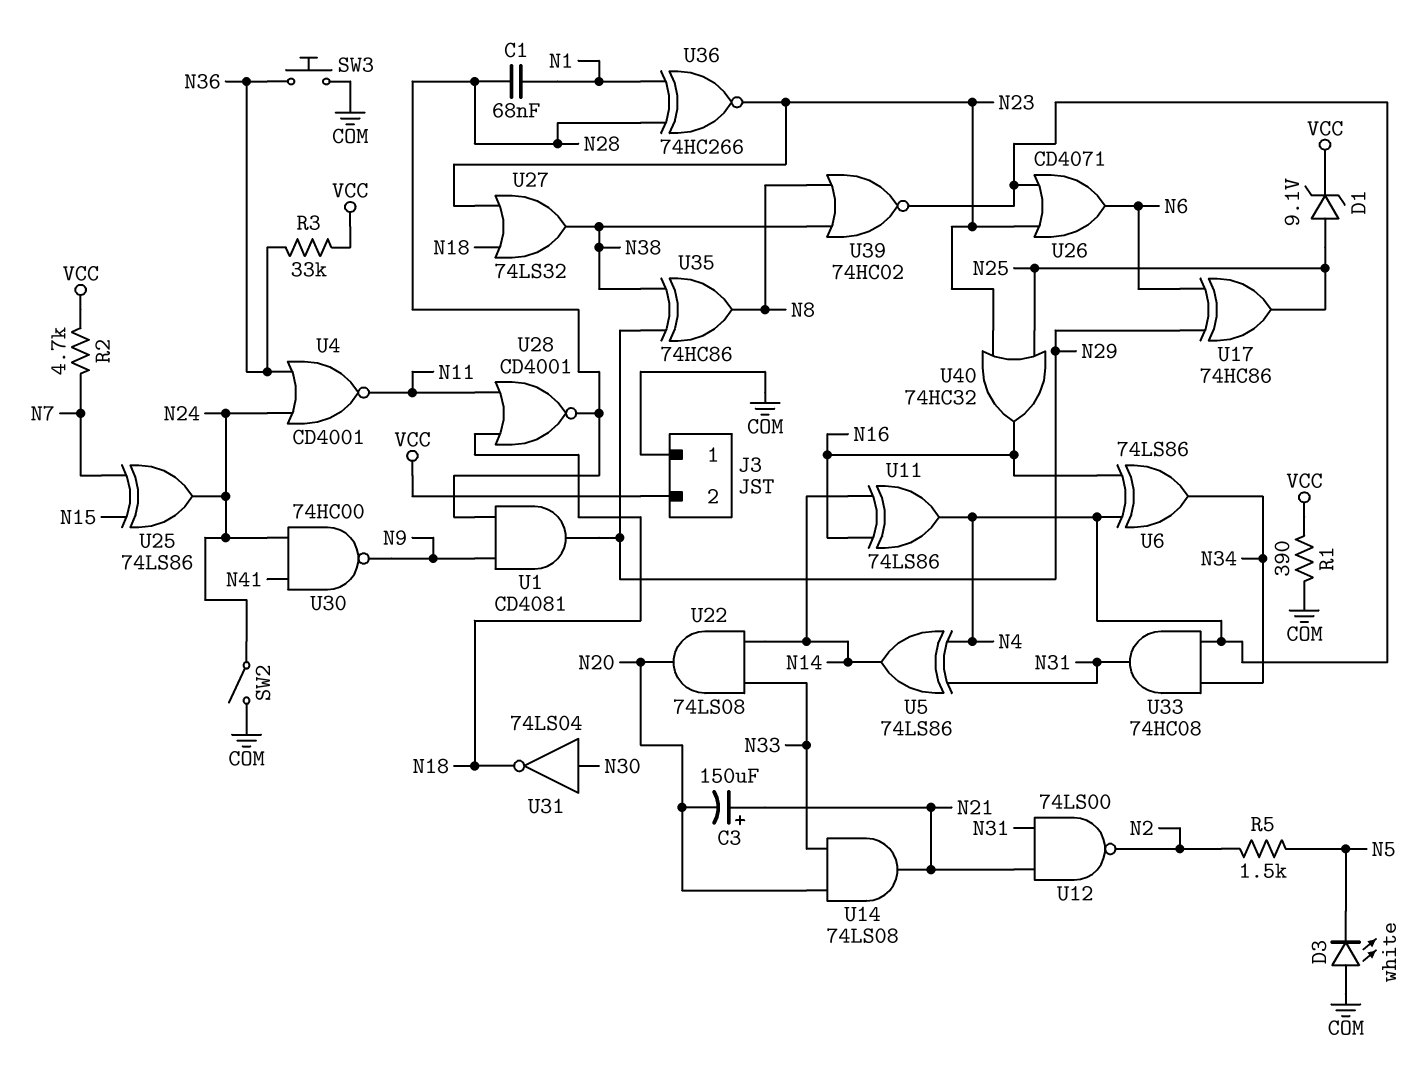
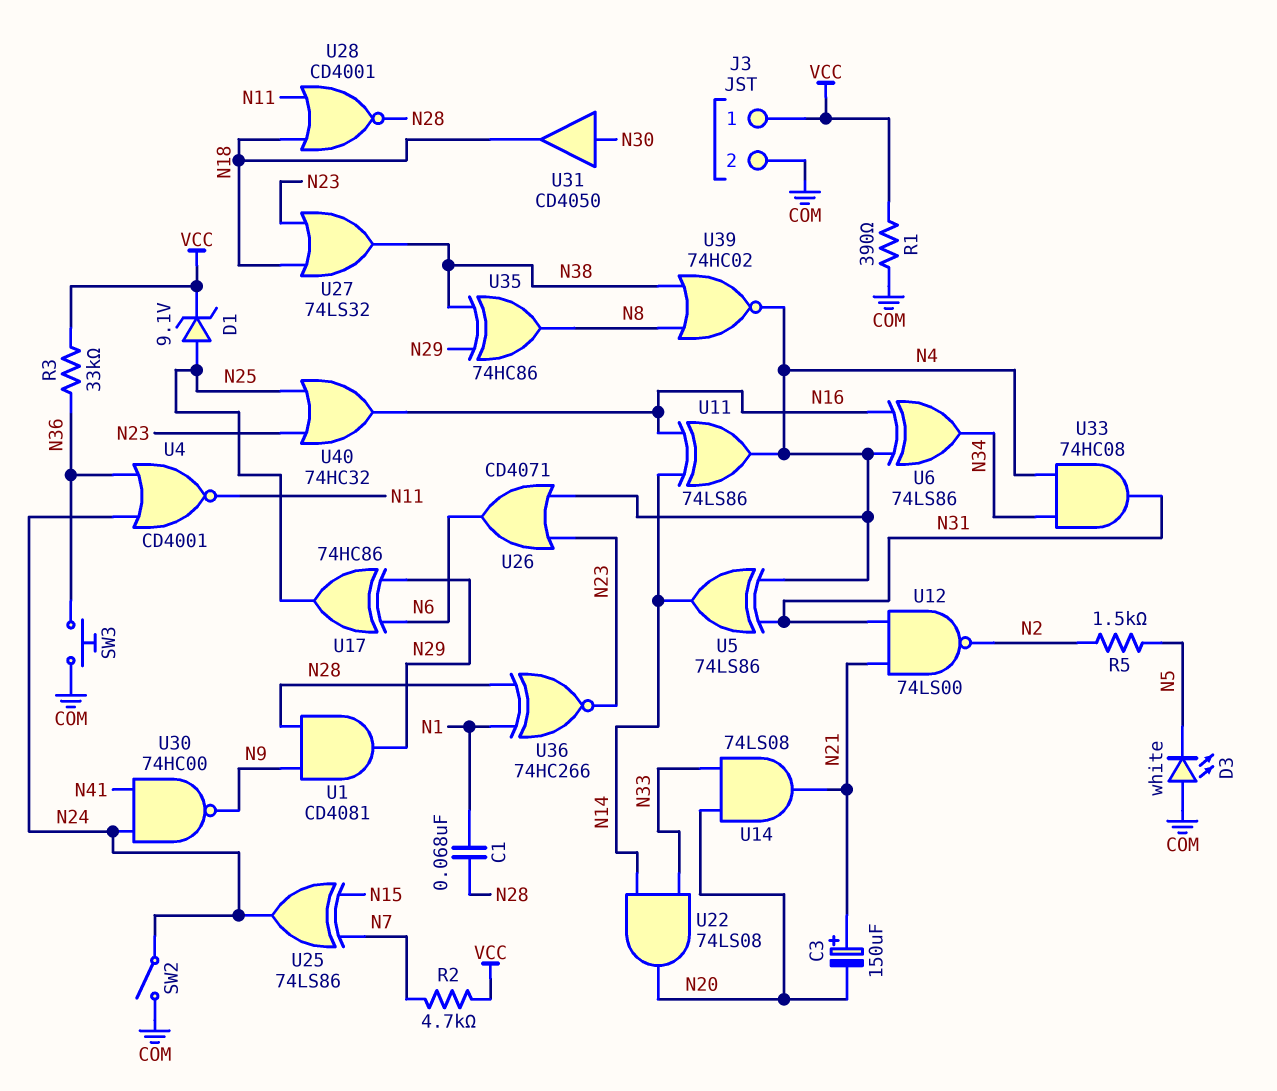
J3 pin 1: COM -> VCC
J3 pin 2: VCC -> COM
U31: NOT 74LS04 (in N30, out N18) -> buffer CD4050 (in N30, out N18)

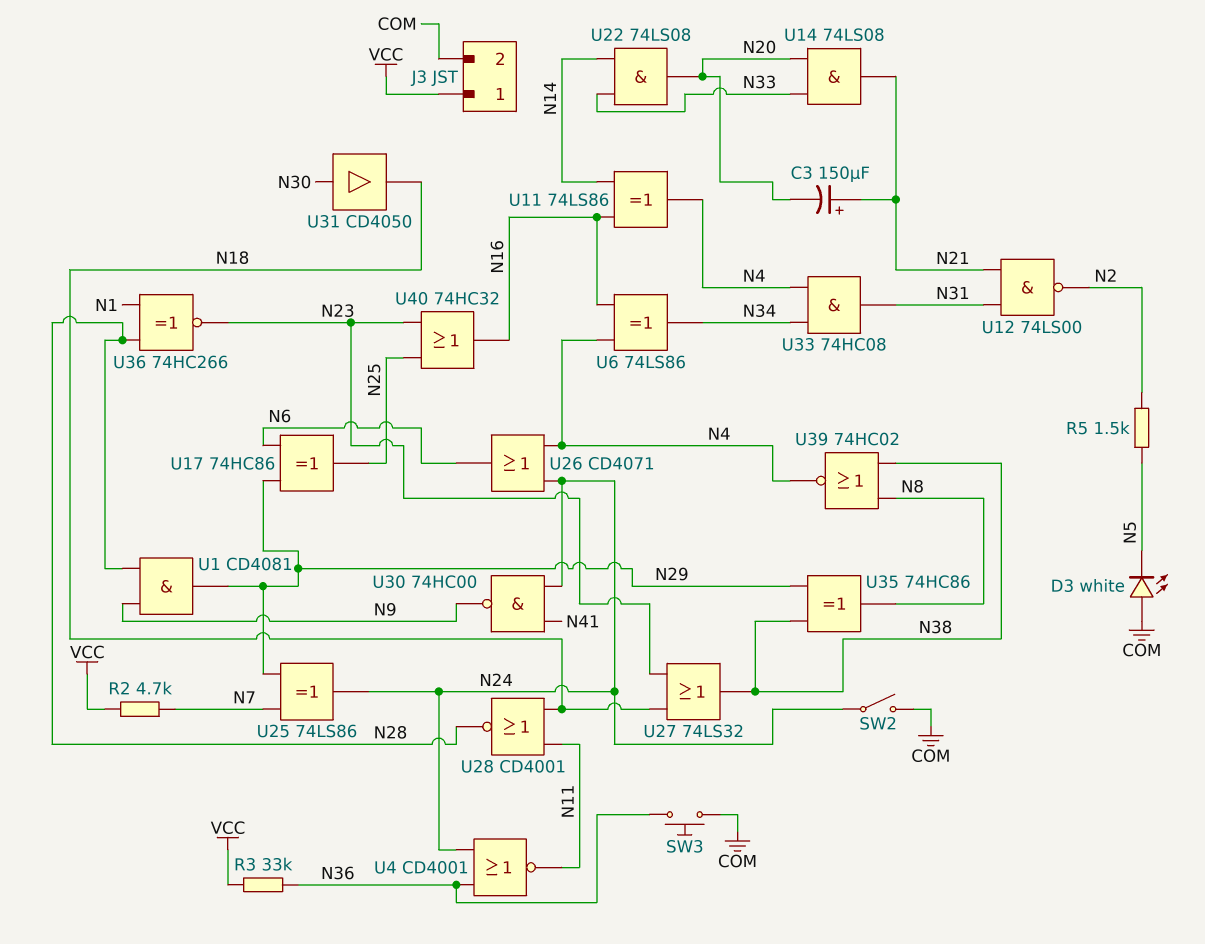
C1: 68nF (N1, N28) -> none
D1: zener 9.1V (A N25, K VCC) -> none
R1: 390 (COM, VCC) -> none
U5: XOR 74LS86 (in N4, in N31, out N14) -> none
U25: XOR 74LS86 (in N7, in N15, out N24) -> XOR 74LS86 (in N7, in N29, out N24)
U26: OR CD4071 (in N4, in N23, out N6) -> OR CD4071 (in N4, in N24, out N6)

